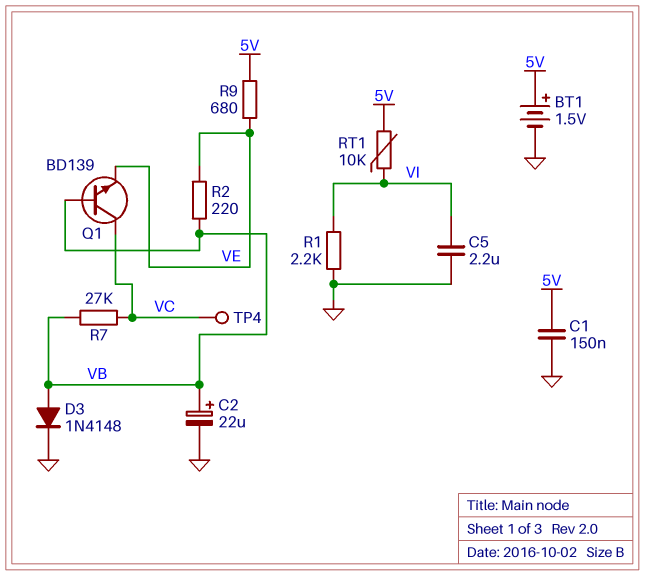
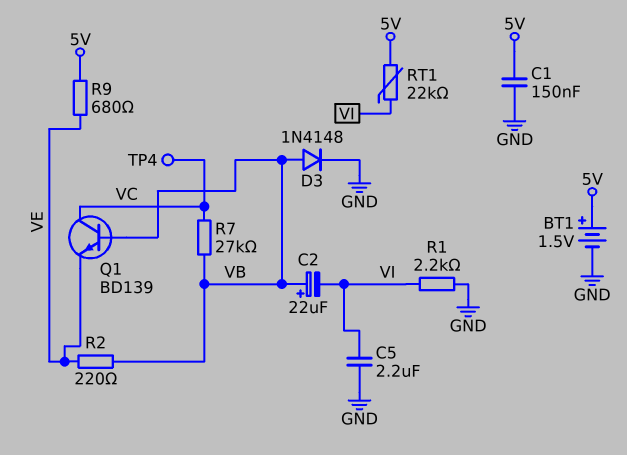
C2: 22uF (plus VB, minus GND) -> 22uF (plus VB, minus VI)
RT1: 10k (5V, VI) -> 22k (5V, VI)

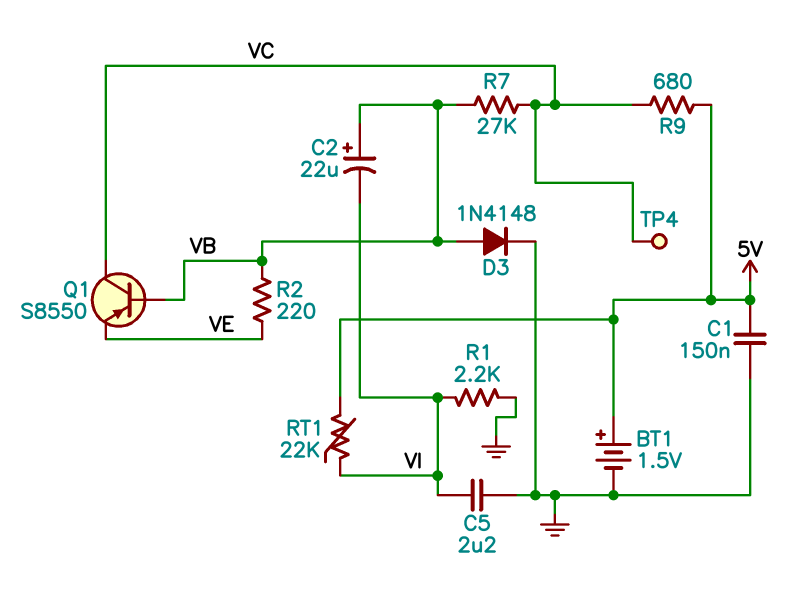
Q1: NPN BD139 (B VB, C VC, E VE) -> PNP S8550 (B VB, C VC, E VE)
R9: 680 (5V, VE) -> 680 (5V, VC)

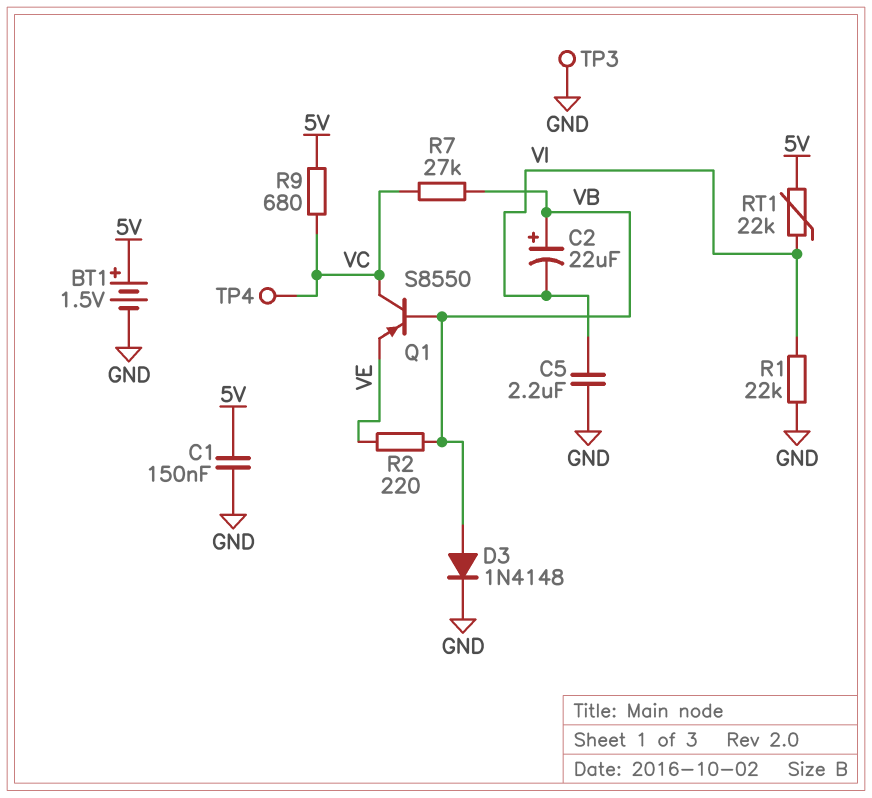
R1: 2.2k (GND, VI) -> 22k (GND, VI)
TP3: none -> test point (GND)

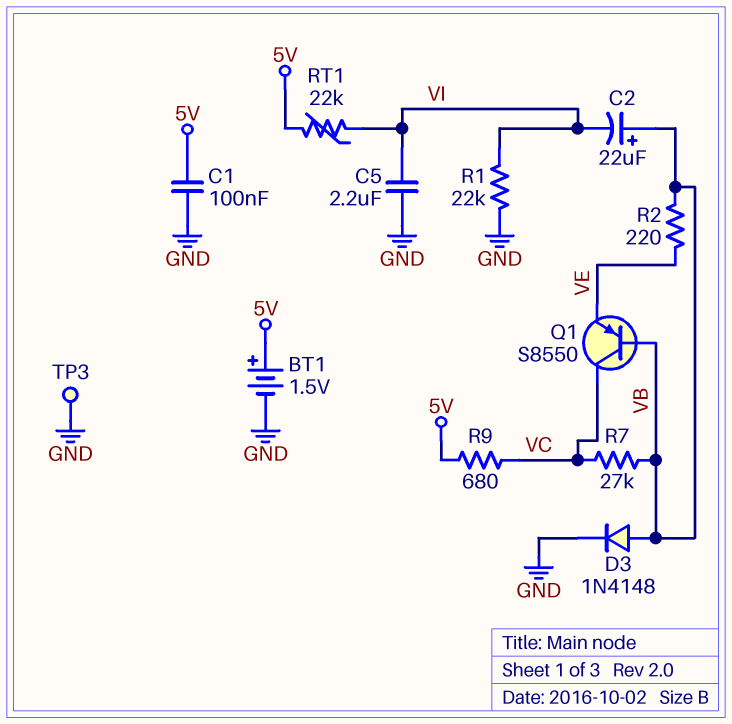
C1: 150nF (5V, GND) -> 100nF (5V, GND)
TP4: test point (VC) -> none

